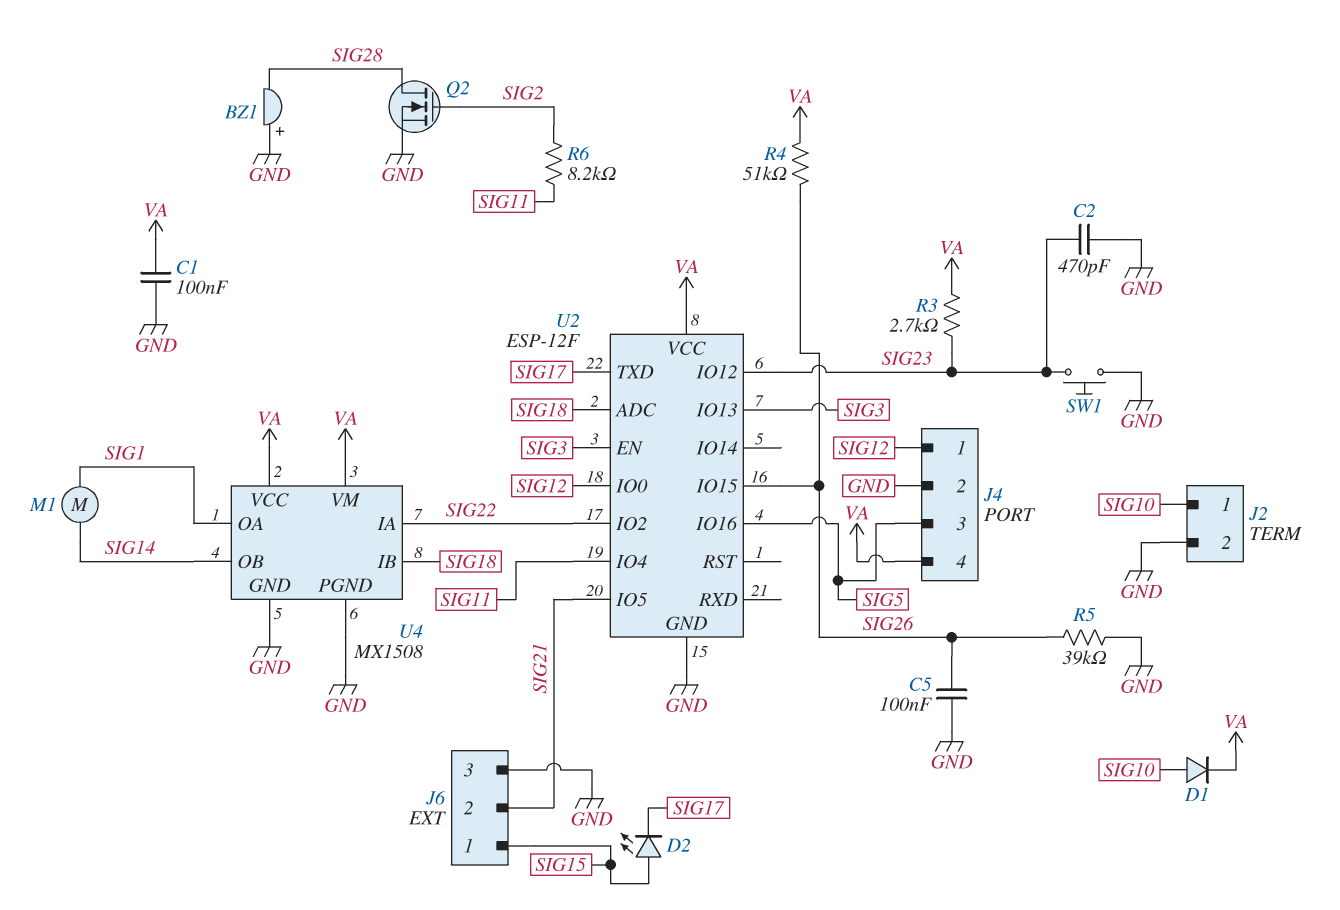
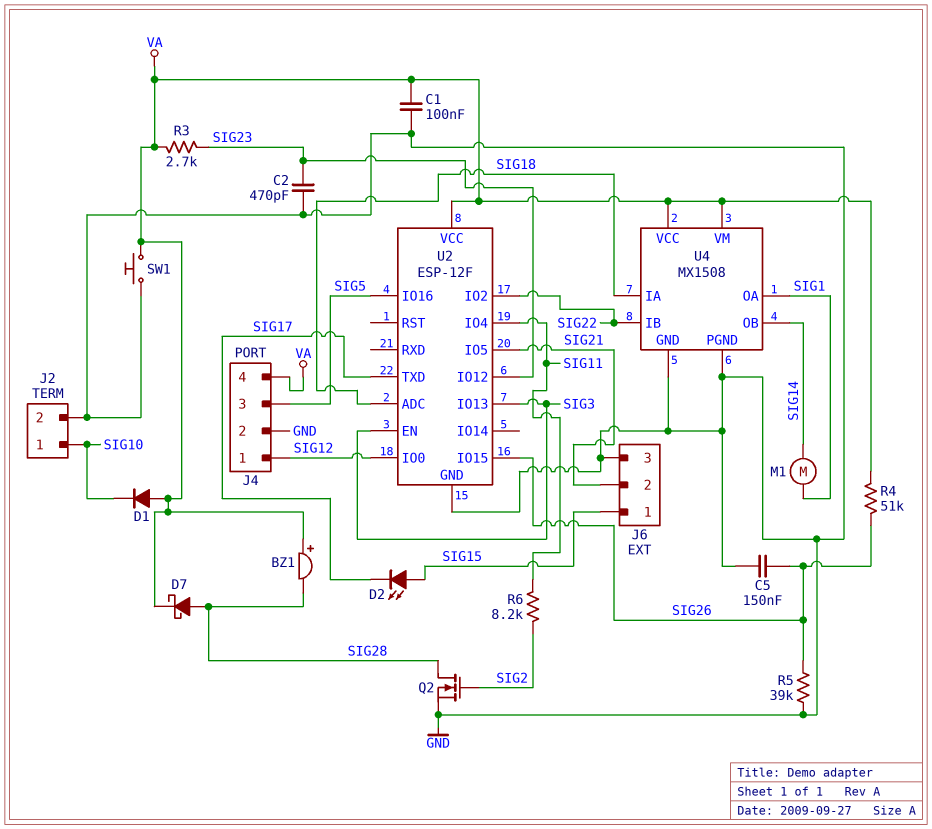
BZ1: buzzer (plus GND, minus SIG28) -> buzzer (plus VA, minus SIG28)
C5: 100nF (GND, SIG26) -> 150nF (GND, SIG26)
D1: diode (A SIG10, K VA) -> diode (A VA, K SIG10)
D7: none -> schottky (A SIG28, K VA)
SW1: button (GND, SIG23) -> button (GND, VA)
U4 pin IA: SIG22 -> SIG18
U4 pin IB: SIG18 -> SIG22

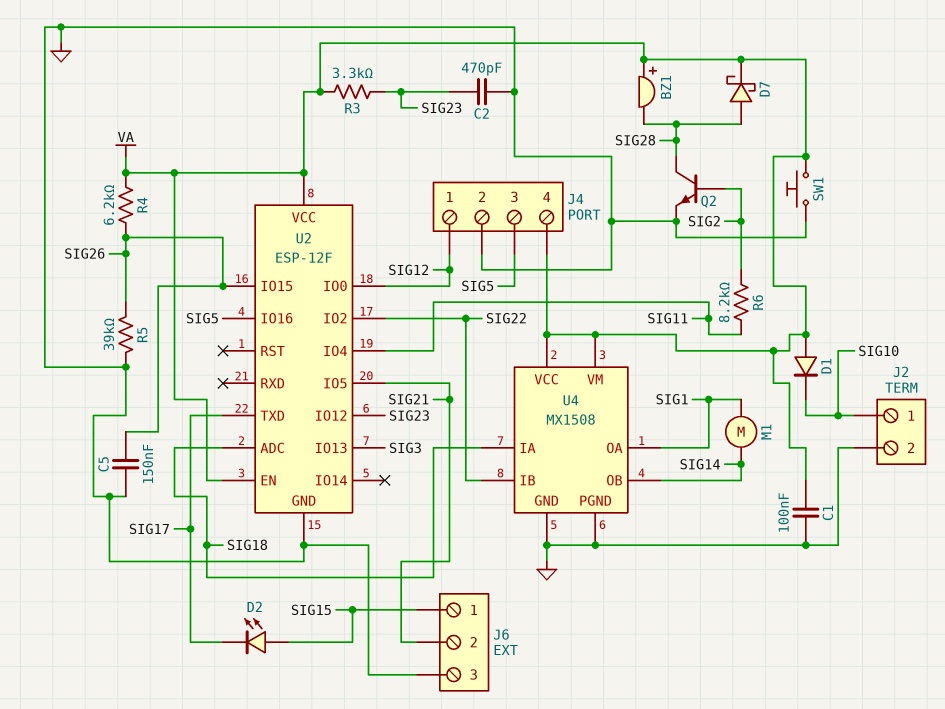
Q2: NMOS (G SIG2, D SIG28, S GND) -> NPN (B SIG2, C SIG28, E GND)
R3: 2.7k (SIG23, VA) -> 3.3k (SIG23, VA)
R4: 51k (SIG26, VA) -> 6.2k (SIG26, VA)
U2 pin EN: SIG3 -> VA

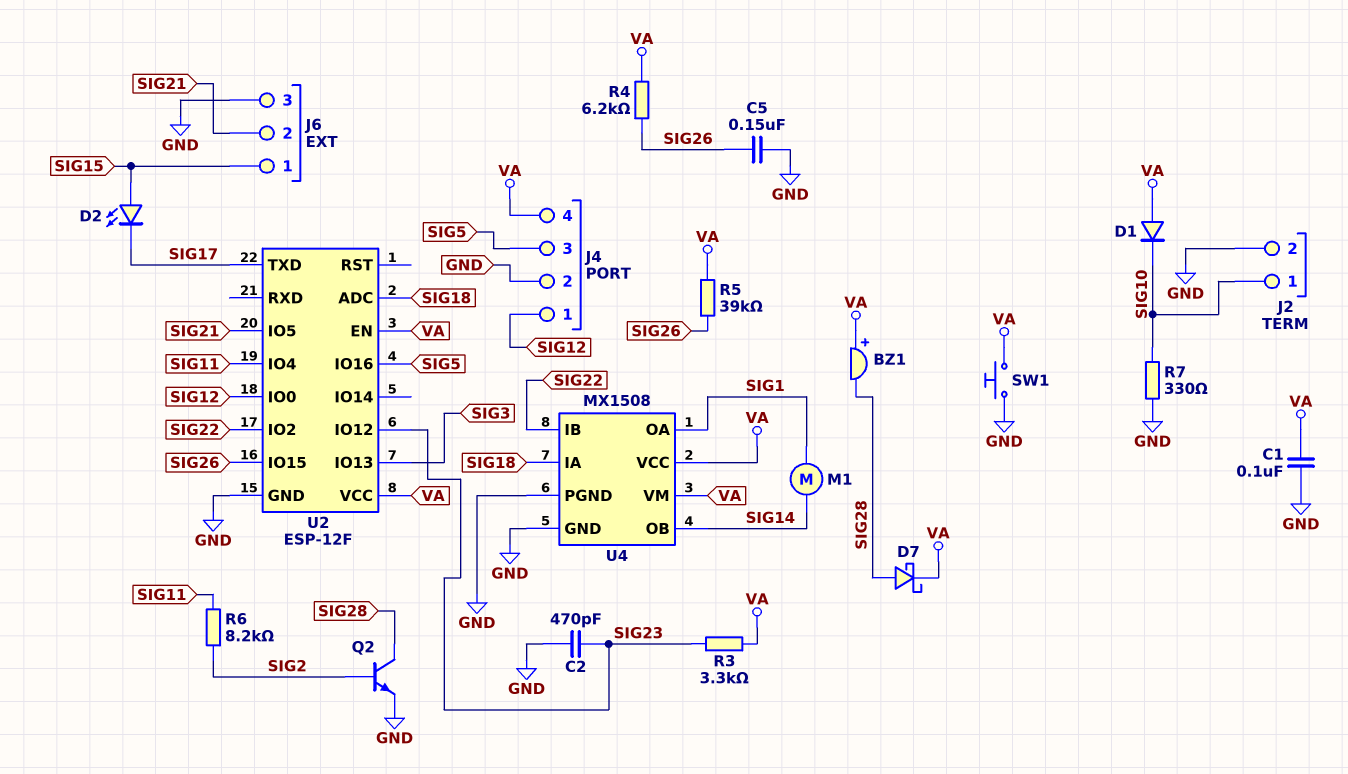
R5: 39k (GND, SIG26) -> 39k (SIG26, VA)
R7: none -> 330 (GND, SIG10)

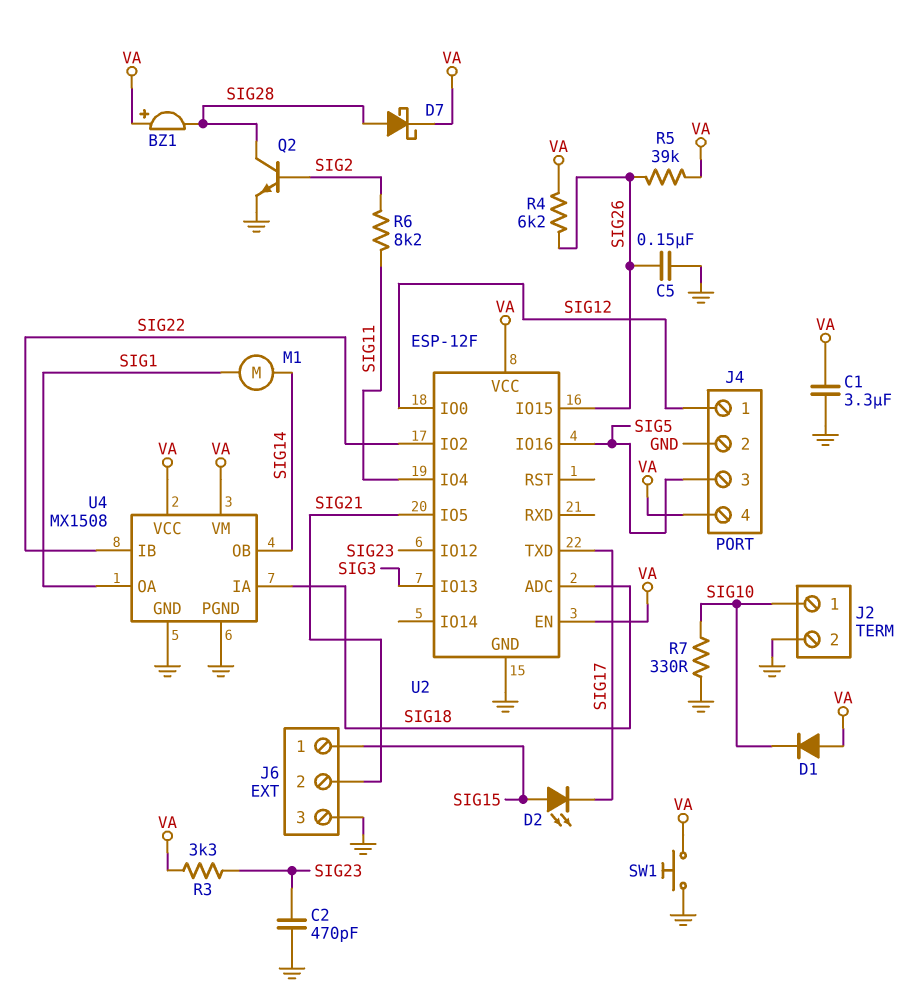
C1: 100nF (GND, VA) -> 3.3uF (GND, VA)

